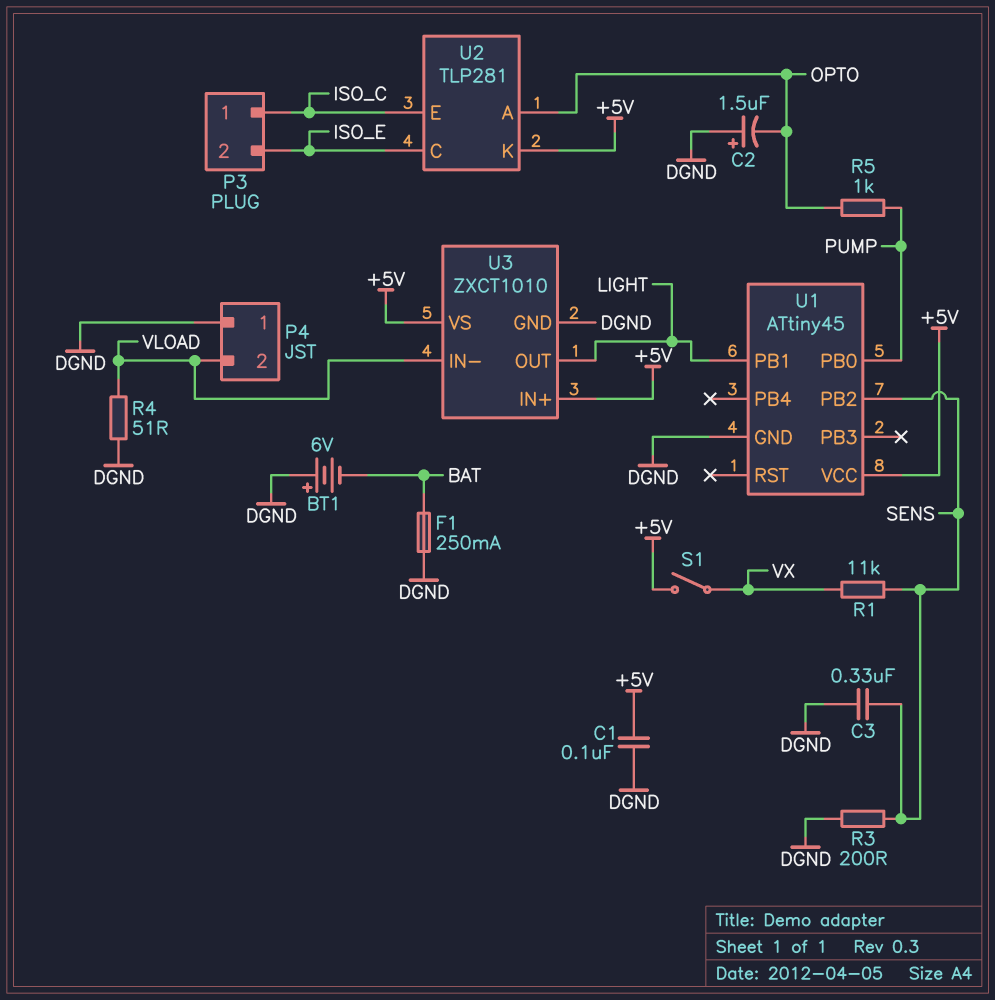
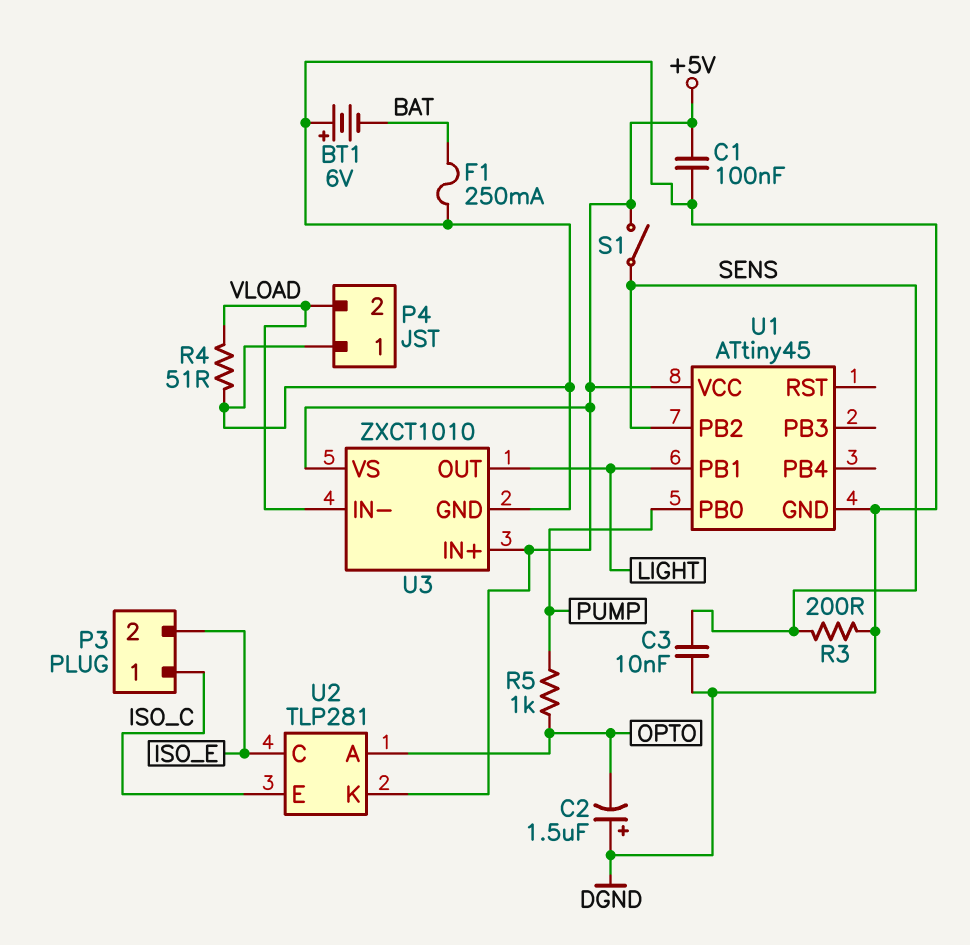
C3: 330nF (DGND, SENS) -> 10nF (DGND, SENS)
R1: 11k (SENS, VX) -> none
S1: switch (+5V, VX) -> switch (+5V, SENS)

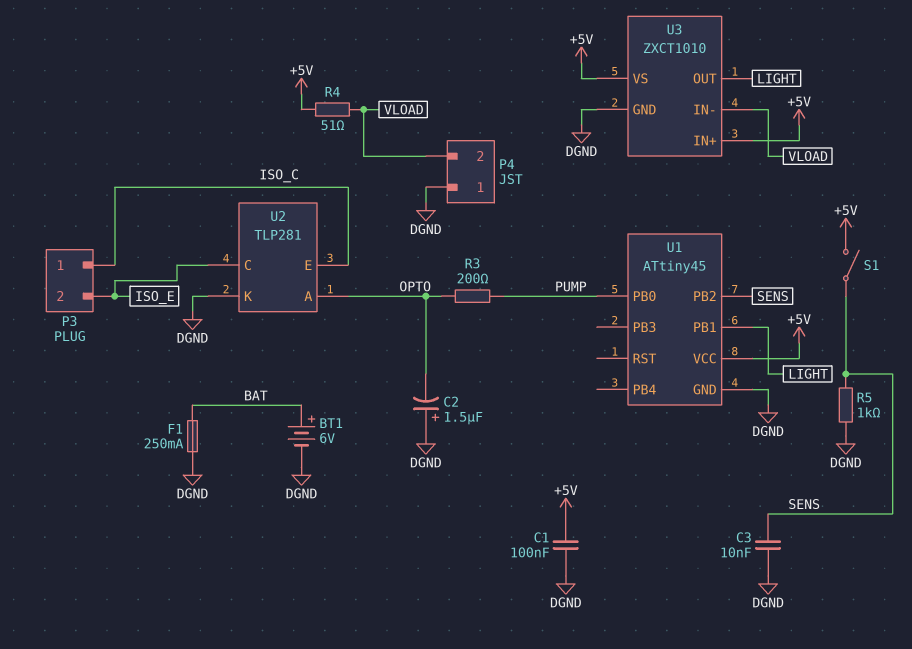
BT1: 6V (plus DGND, minus BAT) -> 6V (plus BAT, minus DGND)
R3: 200 (DGND, SENS) -> 200 (OPTO, PUMP)
R4: 51 (DGND, VLOAD) -> 51 (+5V, VLOAD)
R5: 1k (OPTO, PUMP) -> 1k (DGND, SENS)
U2 pin K: +5V -> DGND

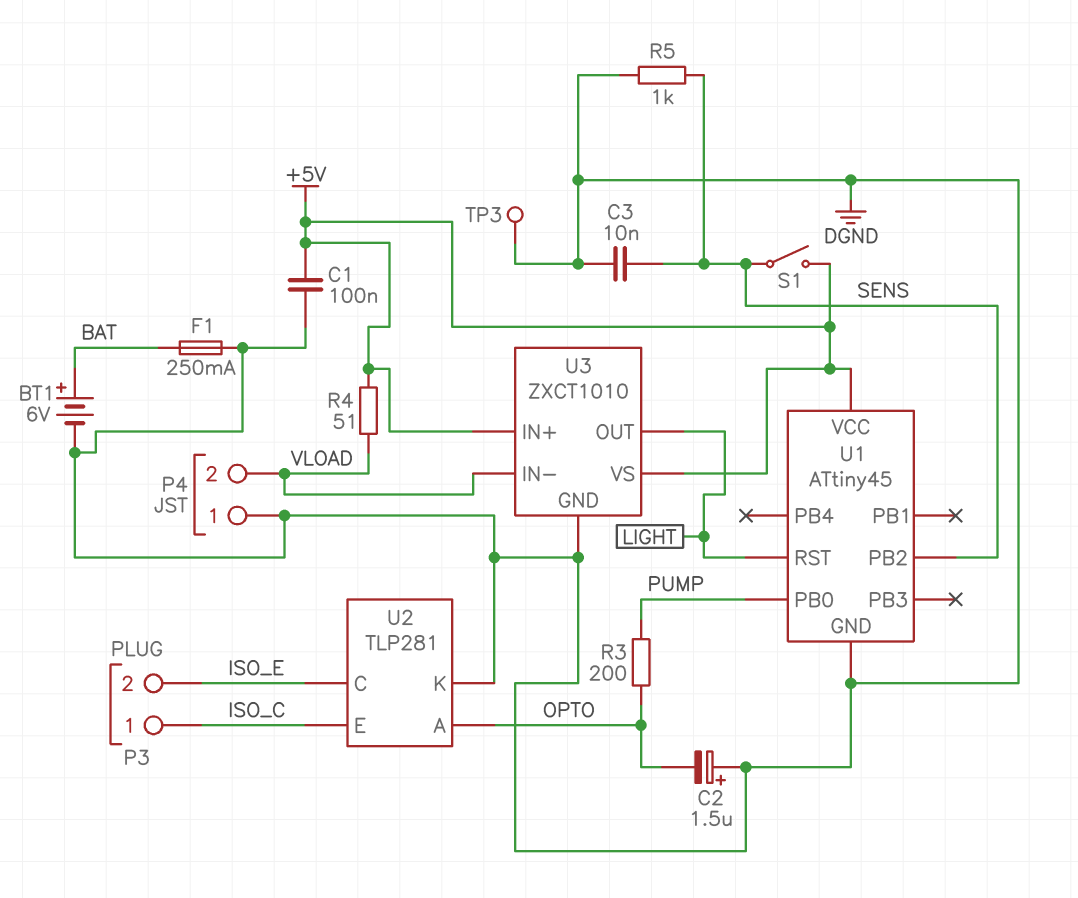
TP3: none -> test point (DGND)
U1 pin PB1: LIGHT -> none
U1 pin RST: none -> LIGHT

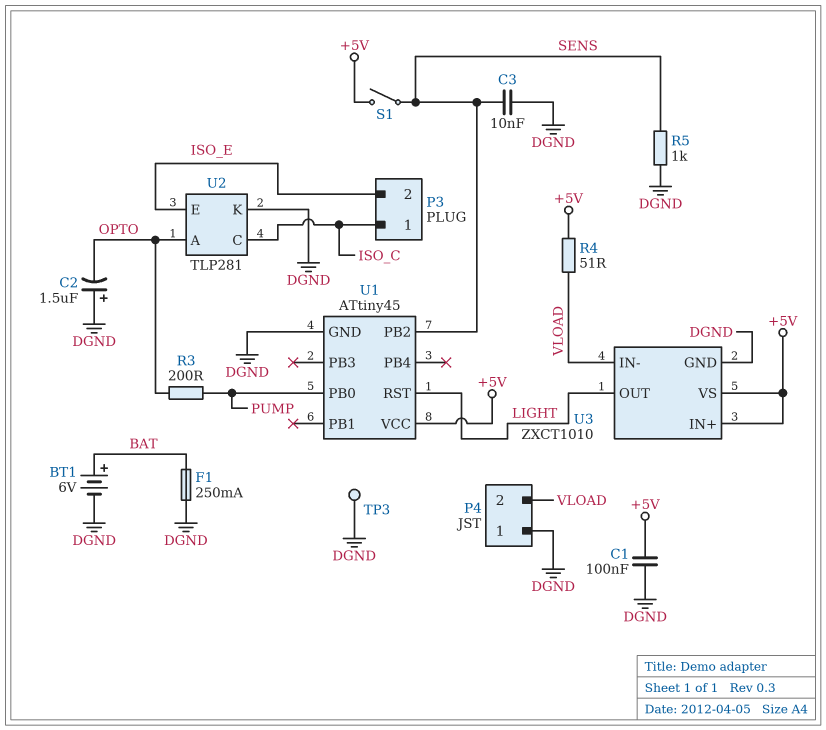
U2 pin C: ISO_E -> ISO_C
U2 pin E: ISO_C -> ISO_E

